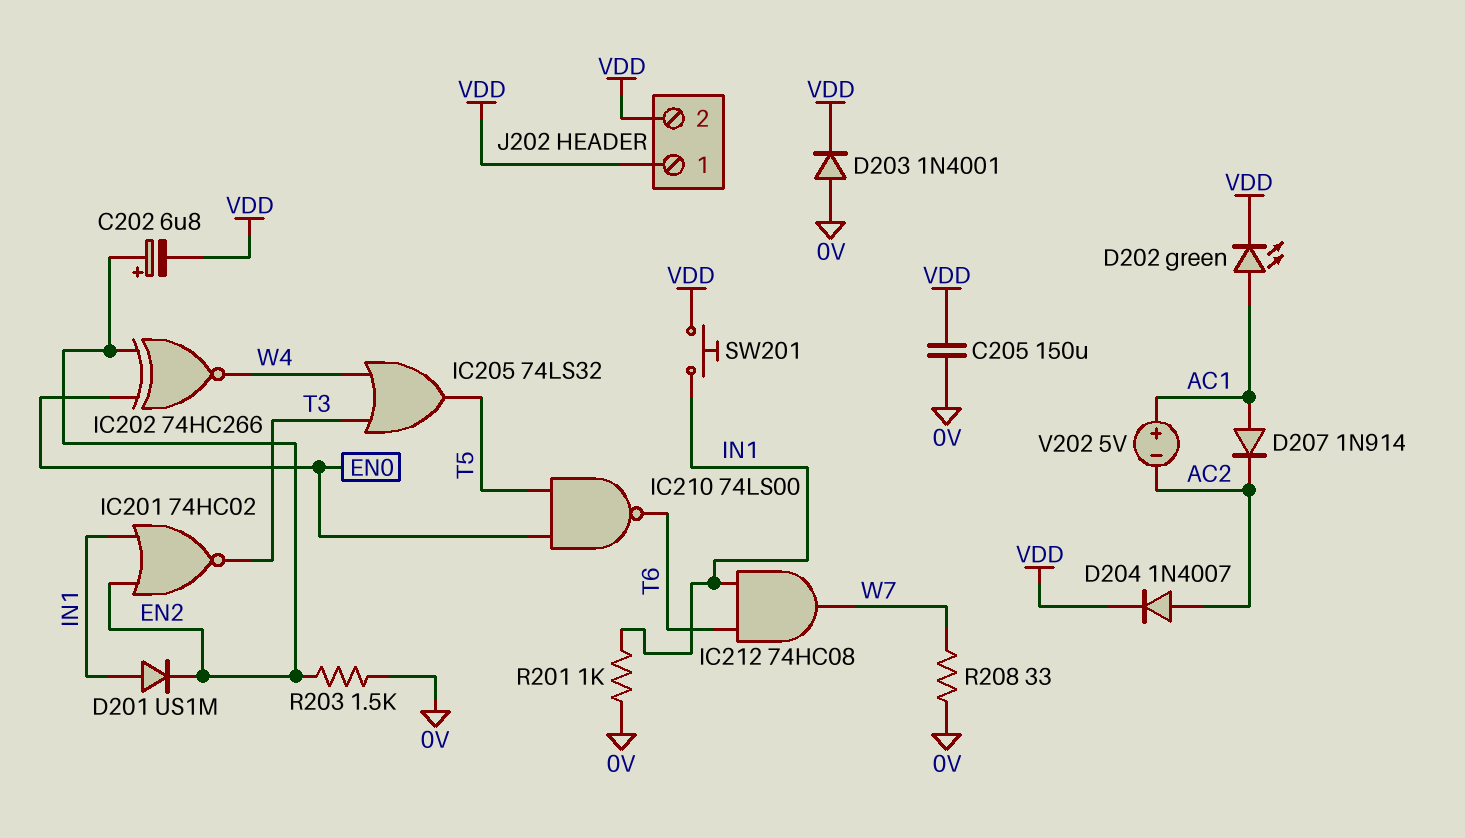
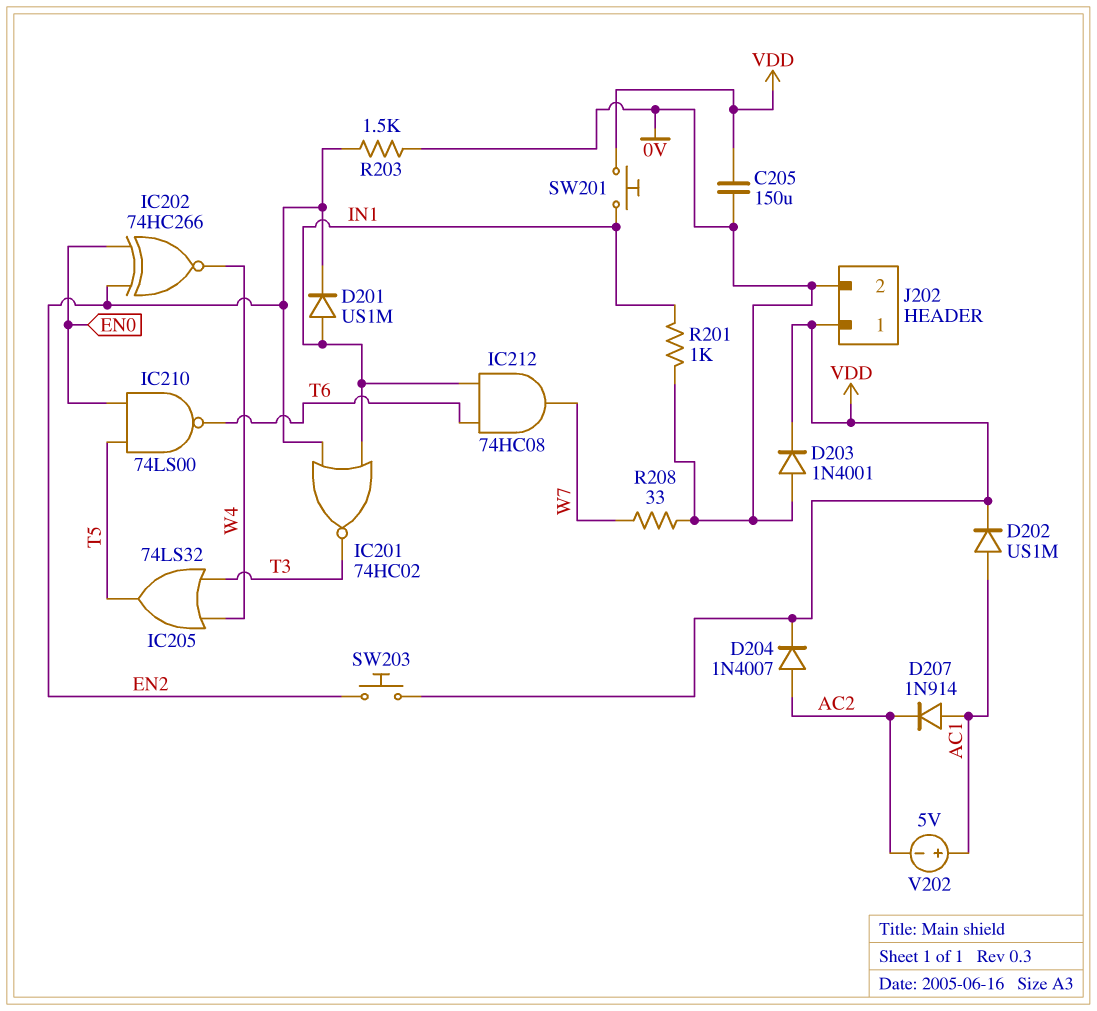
C202: 6.8uF (plus EN2, minus VDD) -> none
D202: LED green (A AC1, K VDD) -> diode US1M (A AC1, K VDD)
J202 pin 2: VDD -> 0V
SW203: none -> button (EN2, VDD)

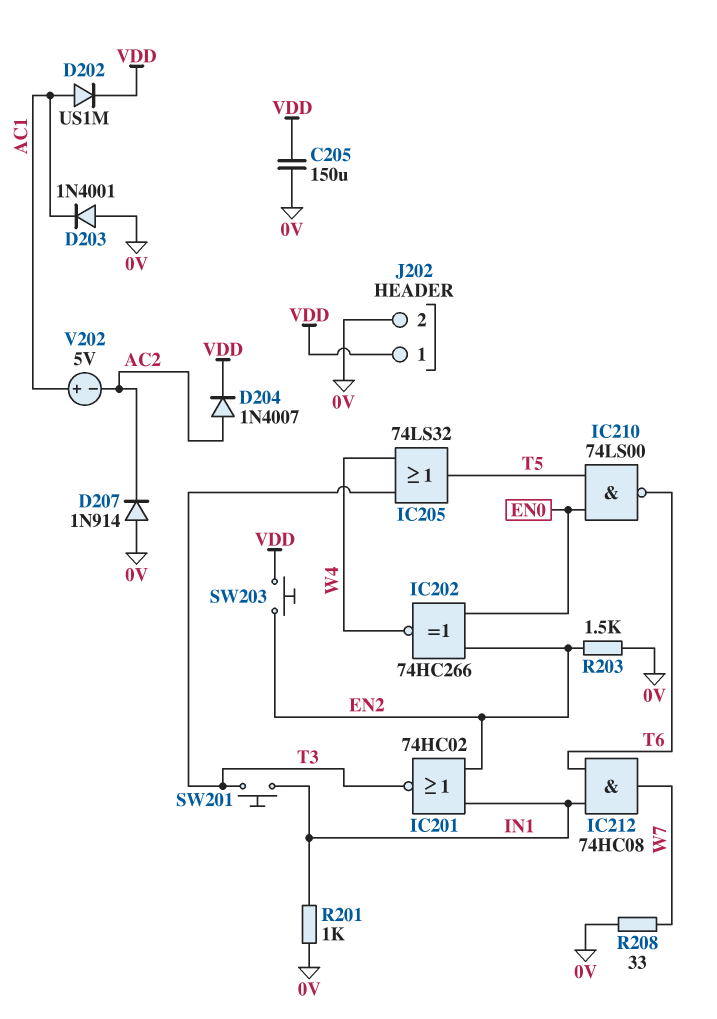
D201: diode US1M (A IN1, K EN2) -> none
D203: diode 1N4001 (A 0V, K VDD) -> diode 1N4001 (A 0V, K AC1)
D207: diode 1N914 (A AC1, K AC2) -> diode 1N914 (A 0V, K AC2)
SW201: button (IN1, VDD) -> button (IN1, T3)

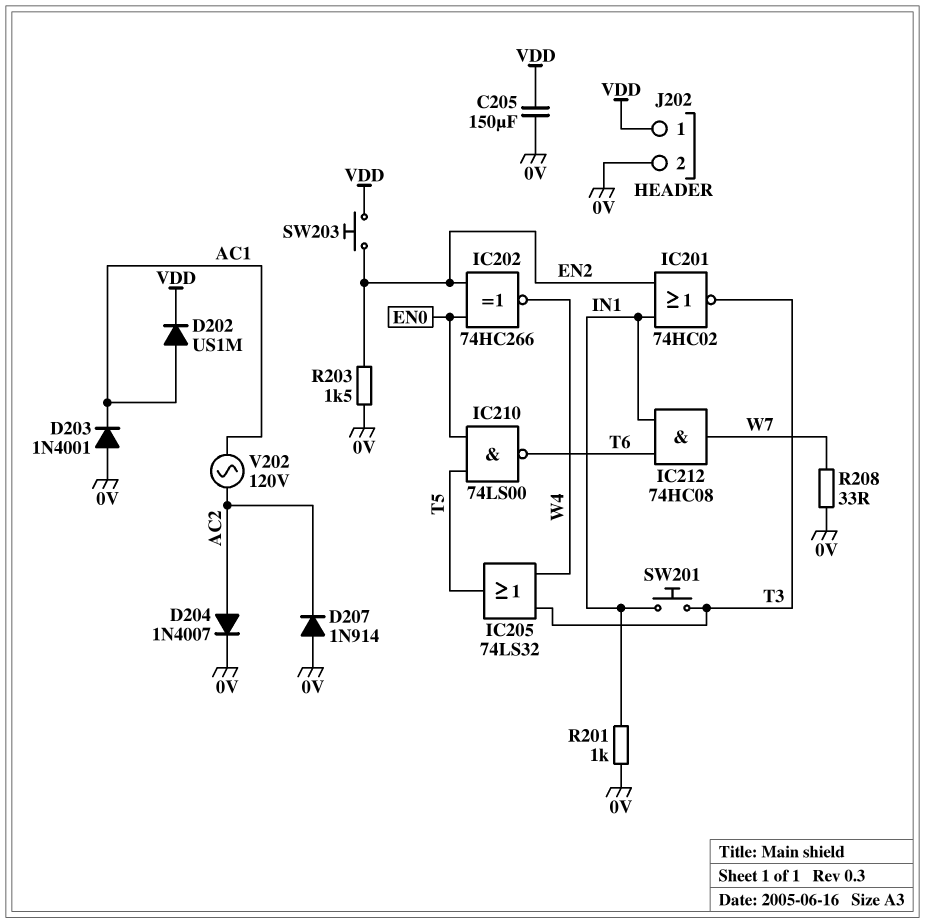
D204: diode 1N4007 (A AC2, K VDD) -> diode 1N4007 (A AC2, K 0V)
V202: 5V (plus AC1, minus AC2) -> AC 120V (AC1, AC2)

